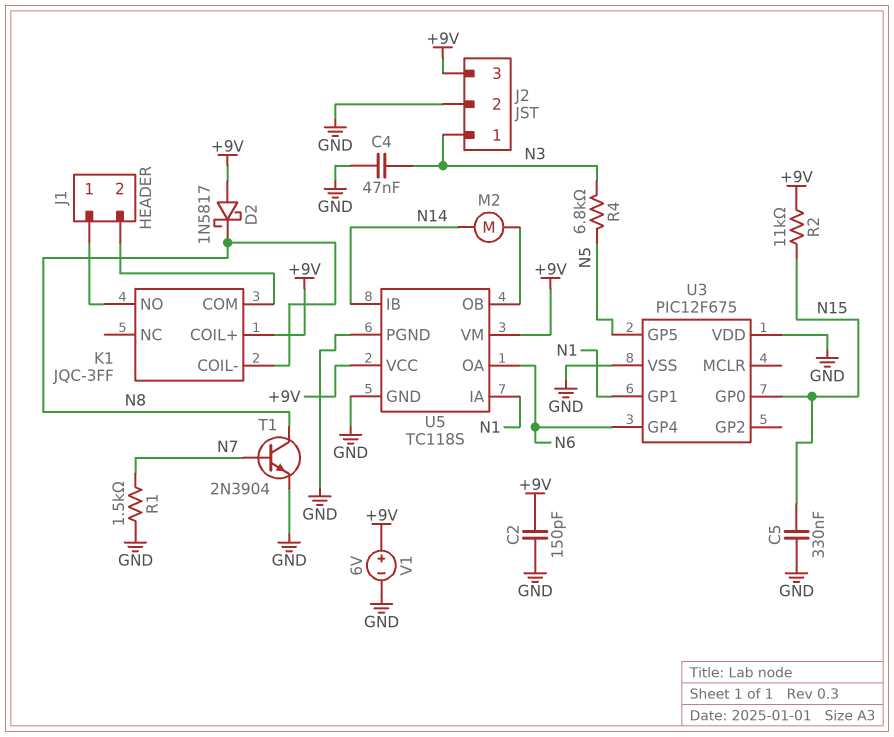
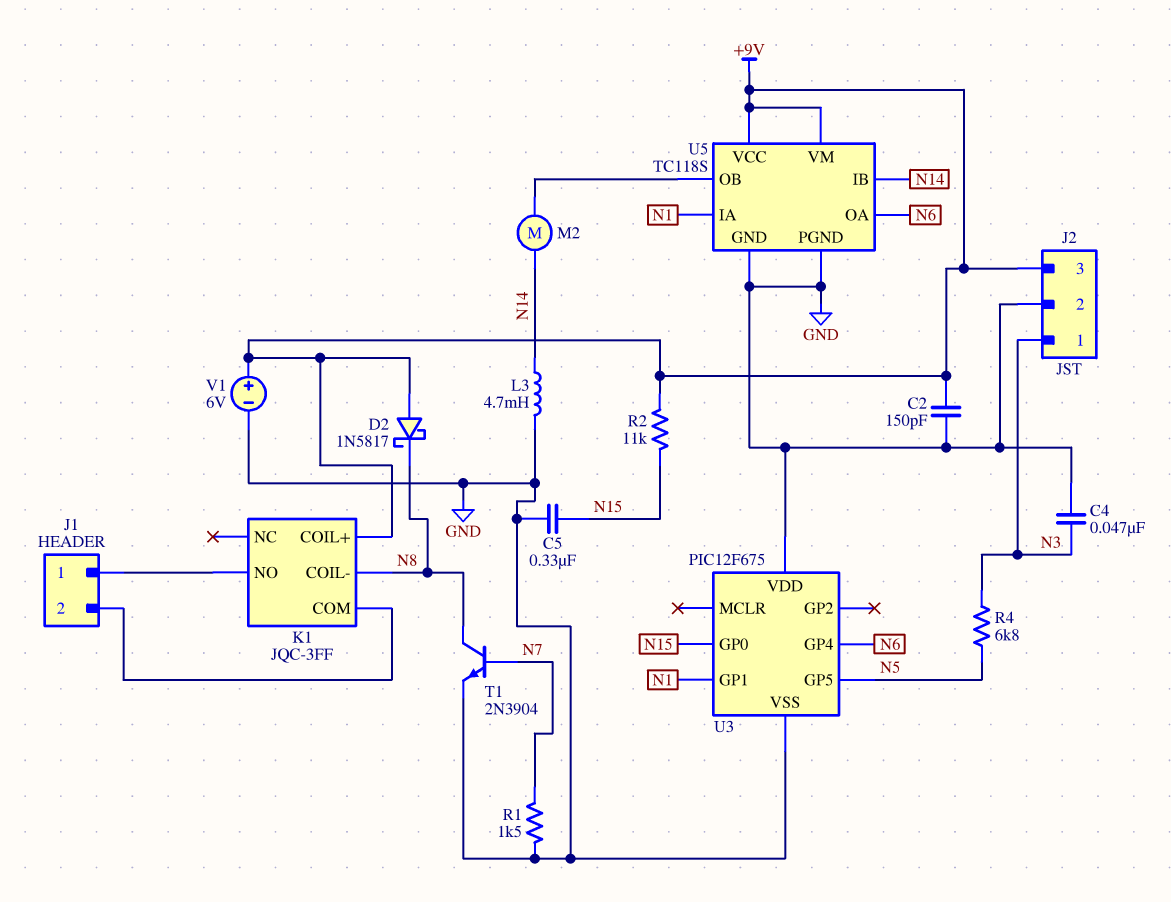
L3: none -> 4.7mH (GND, N14)

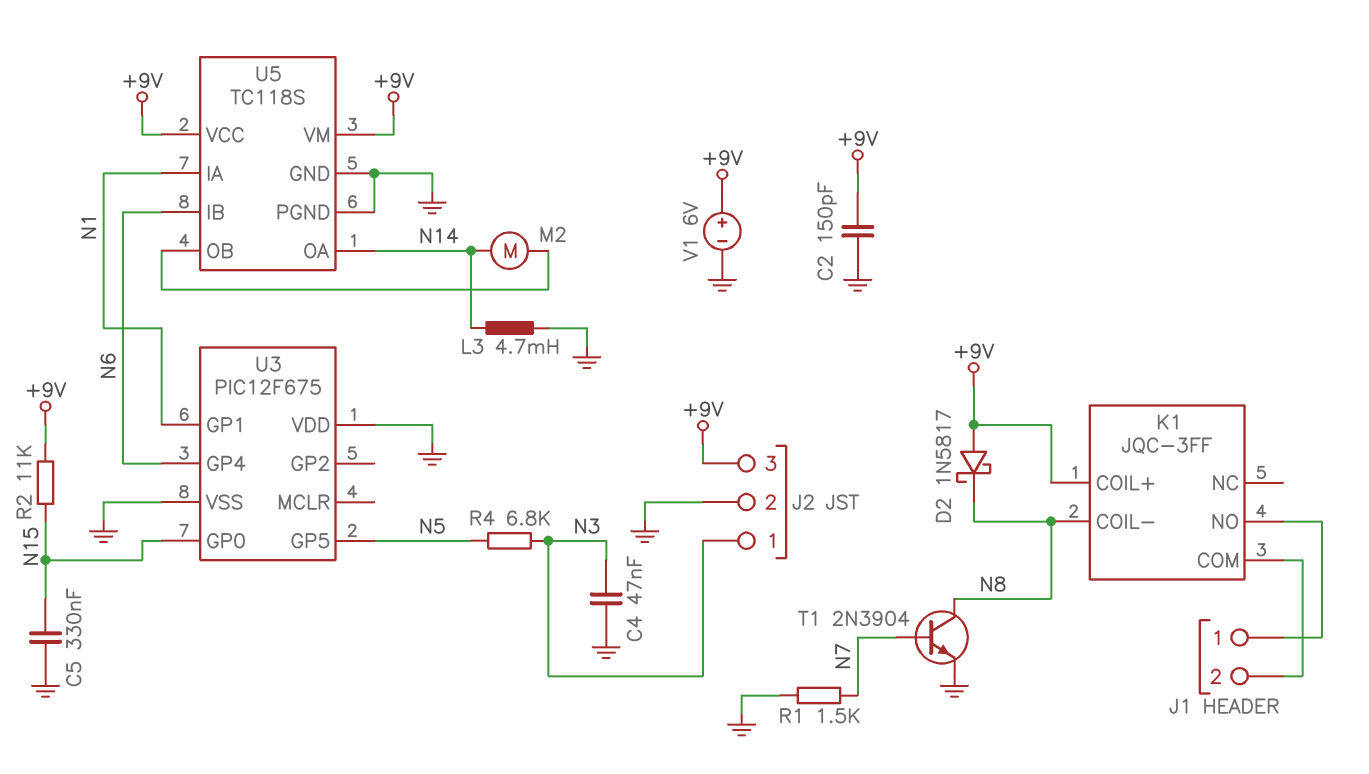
U5 pin IB: N14 -> N6
U5 pin OA: N6 -> N14

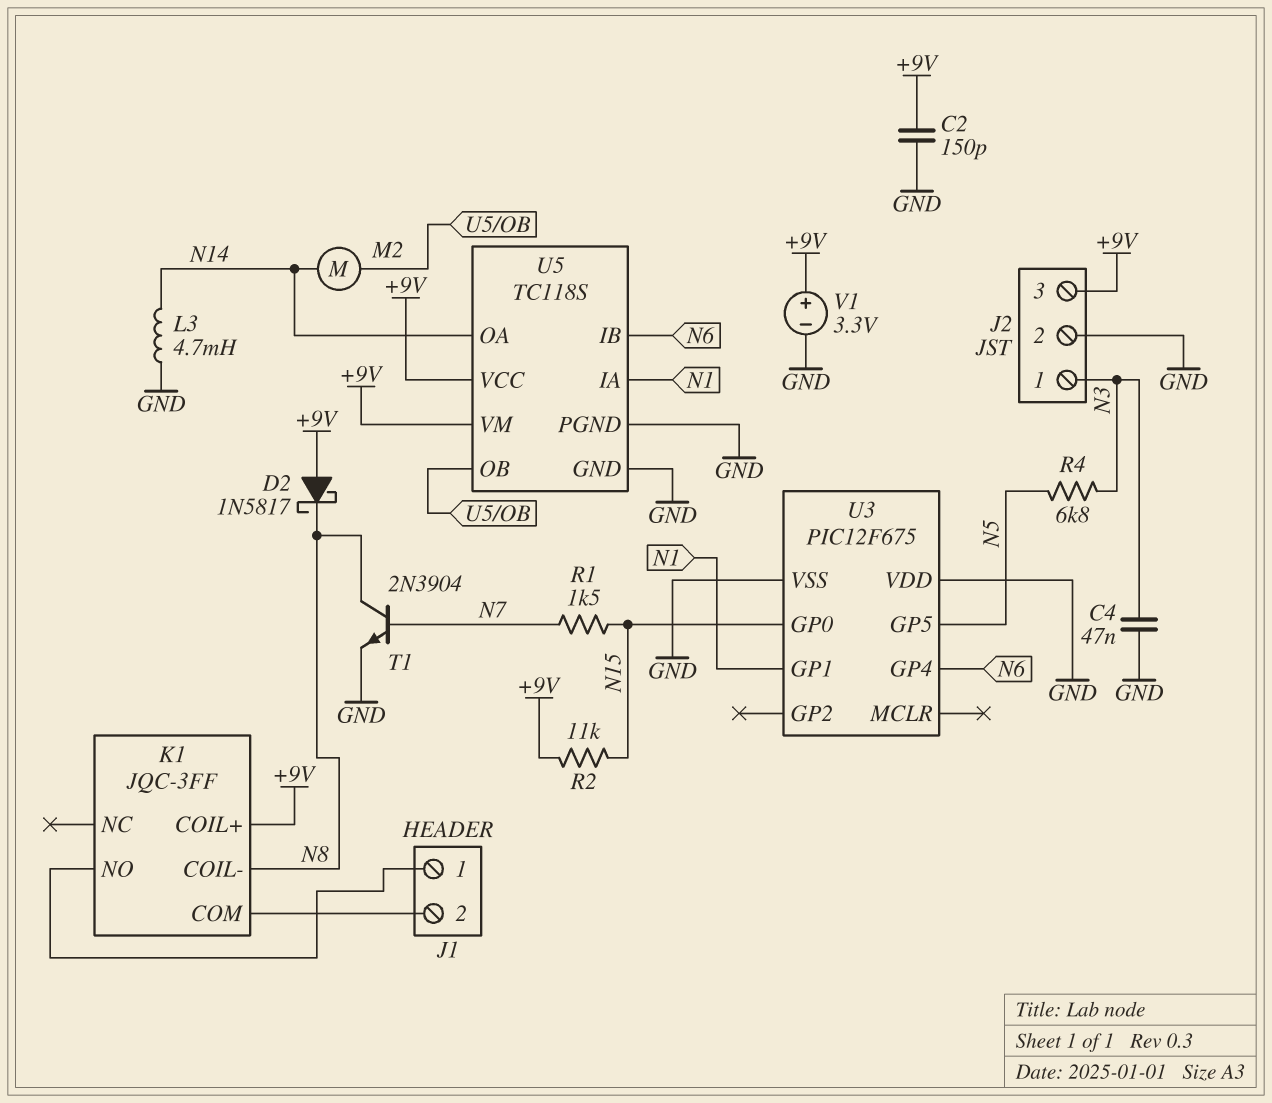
C5: 330nF (GND, N15) -> none
R1: 1.5k (GND, N7) -> 1.5k (N7, N15)
V1: 6V (plus +9V, minus GND) -> 3.3V (plus +9V, minus GND)

